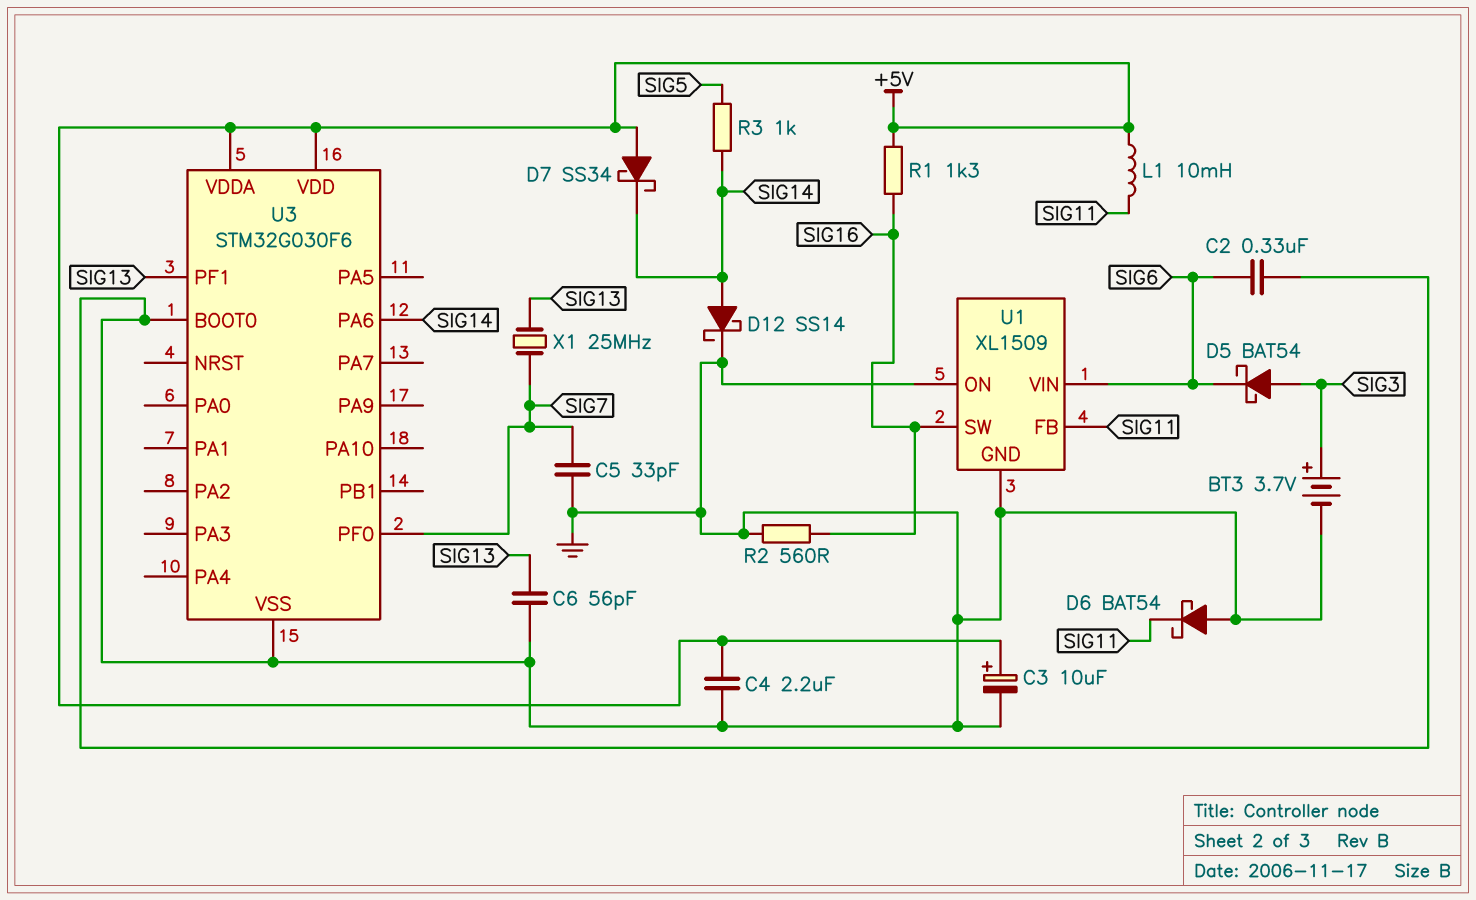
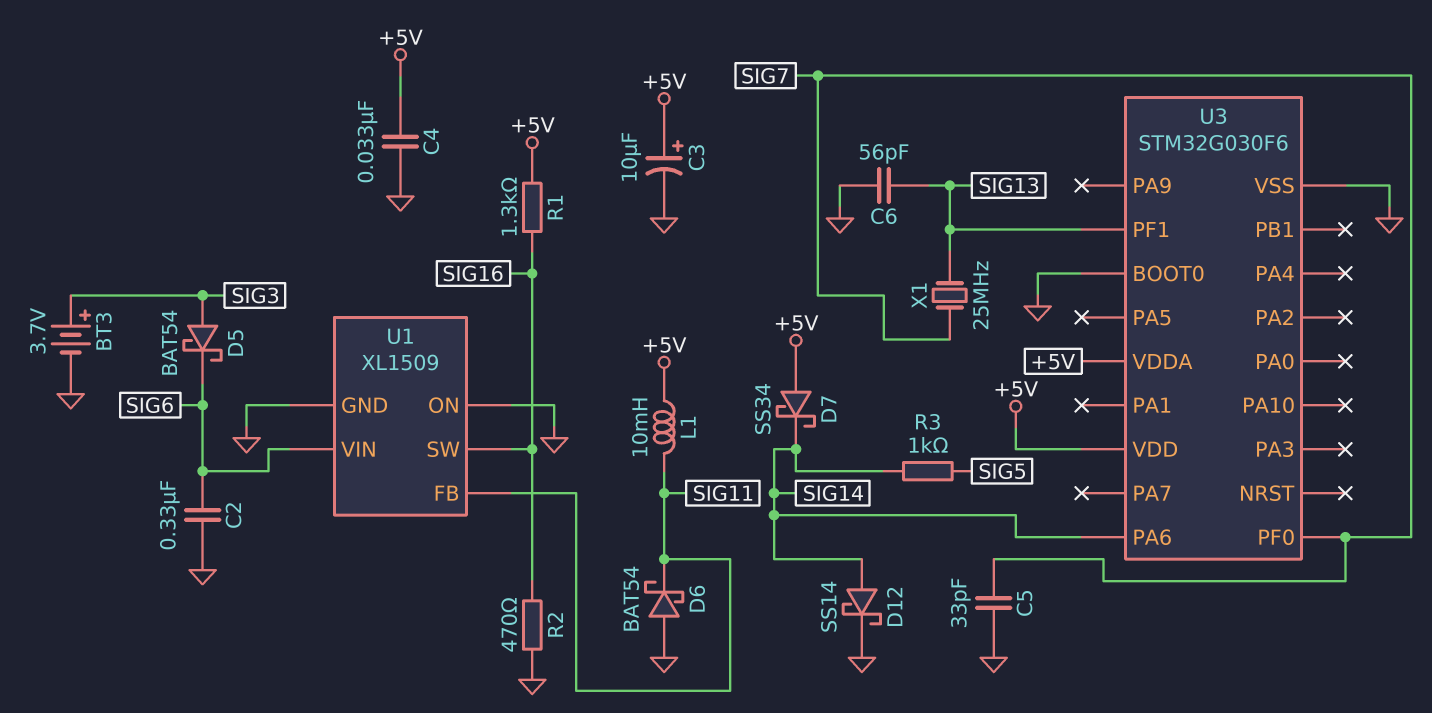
C4: 2.2uF (+5V, GND) -> 33nF (+5V, GND)
R2: 560 (GND, SIG16) -> 470 (GND, SIG16)

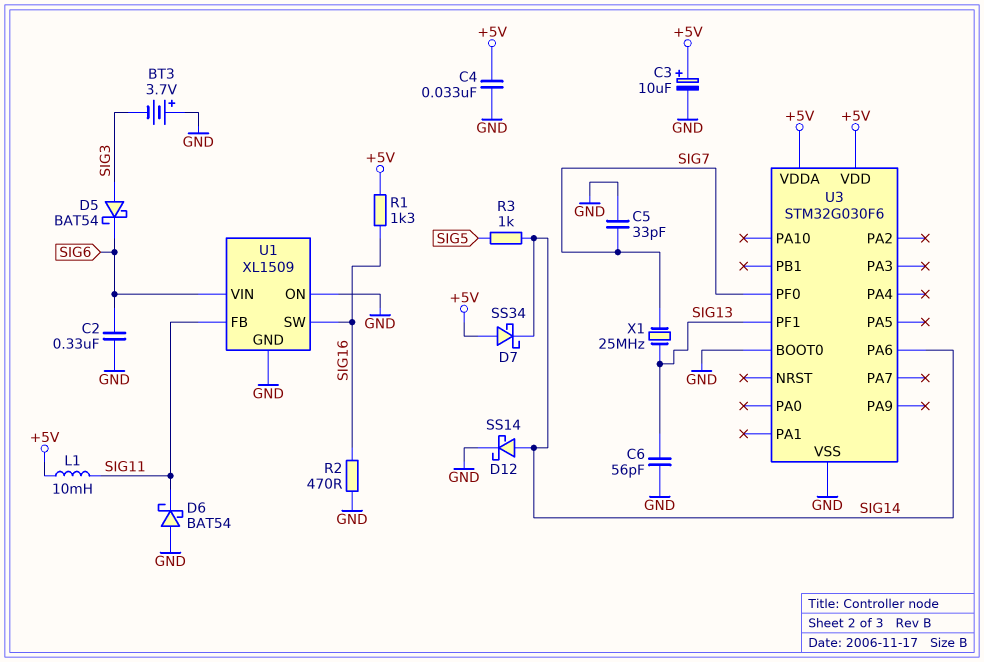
BT3: 3.7V (plus SIG3, minus GND) -> 3.7V (plus GND, minus SIG3)

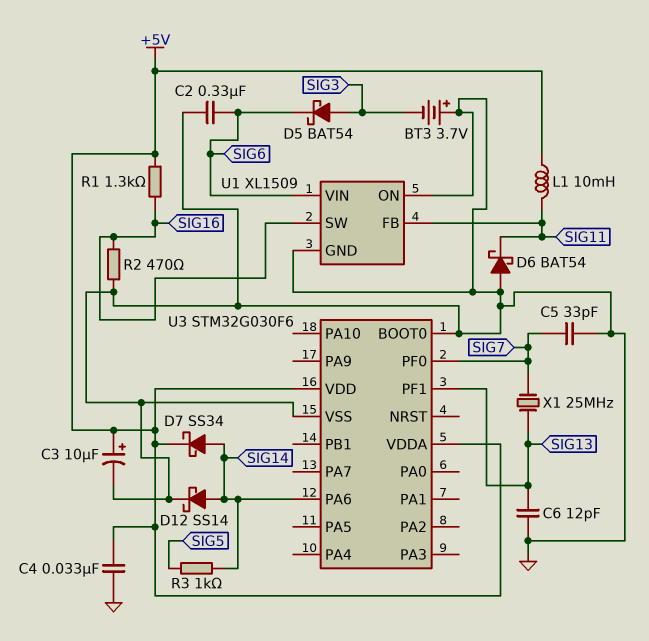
C6: 56pF (GND, SIG13) -> 12pF (GND, SIG13)
D7: schottky SS34 (A +5V, K SIG14) -> schottky SS34 (A SIG14, K +5V)

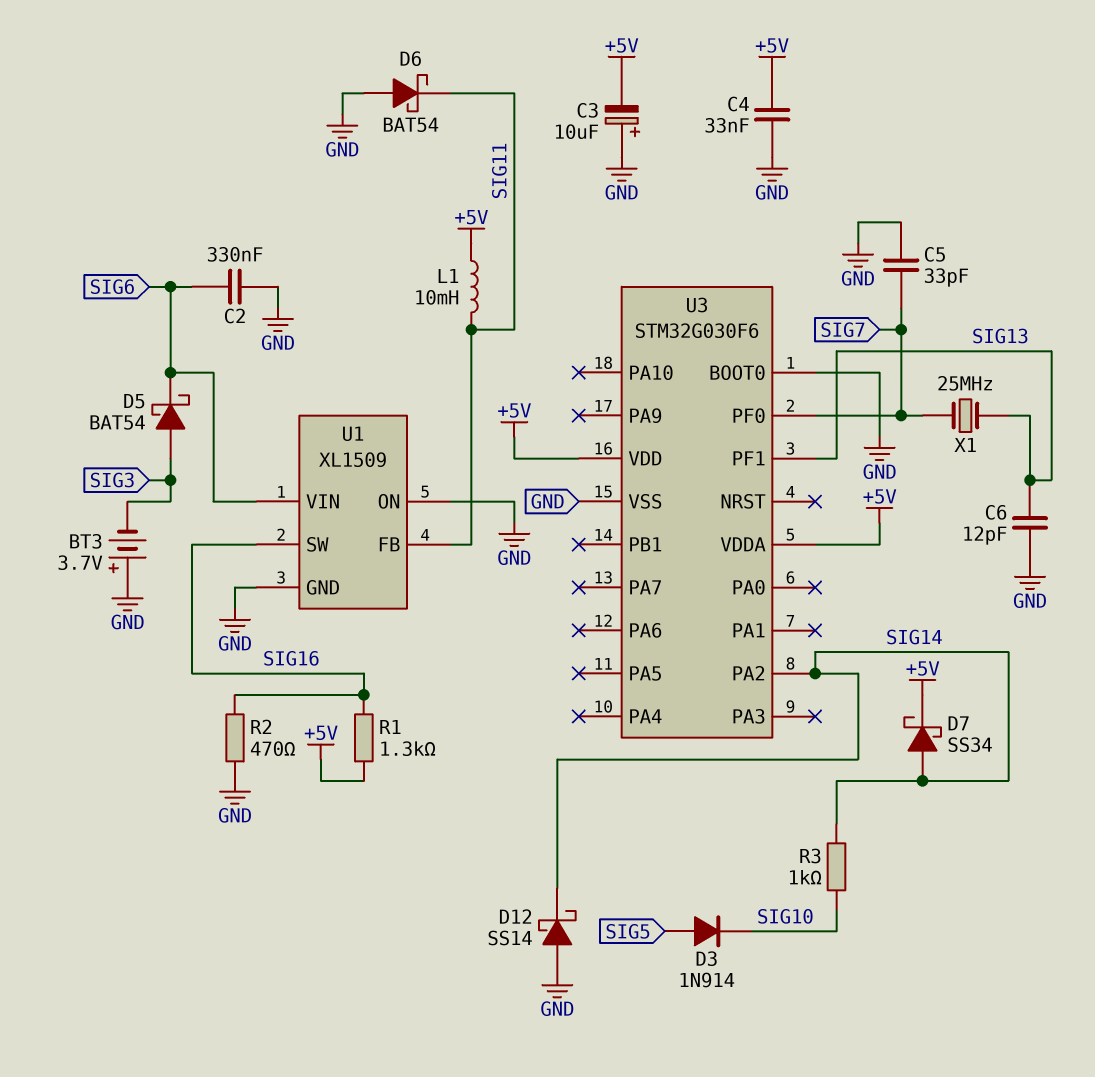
C3: 10uF (plus +5V, minus GND) -> 10uF (plus GND, minus +5V)
D3: none -> diode 1N914 (A SIG5, K SIG10)
D12: schottky SS14 (A SIG14, K GND) -> schottky SS14 (A GND, K SIG14)
R3: 1k (SIG5, SIG14) -> 1k (SIG10, SIG14)
U3 pin PA2: none -> SIG14
U3 pin PA6: SIG14 -> none

